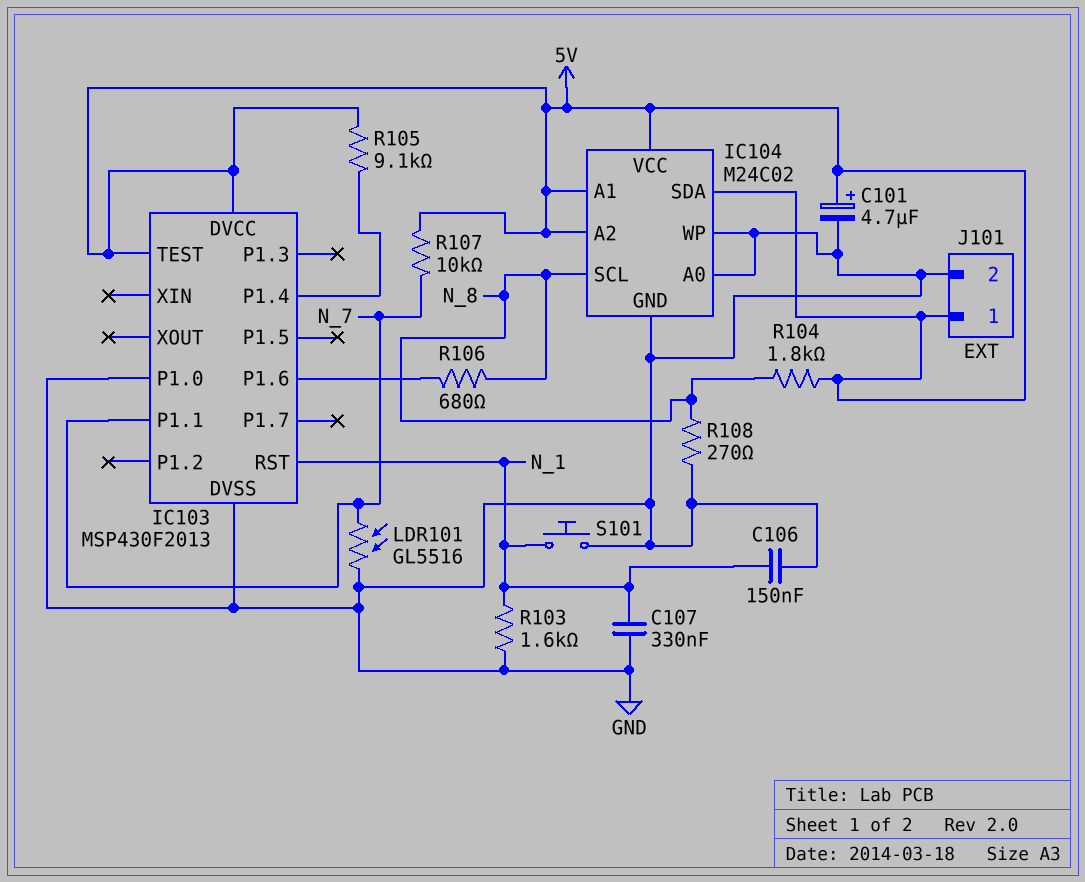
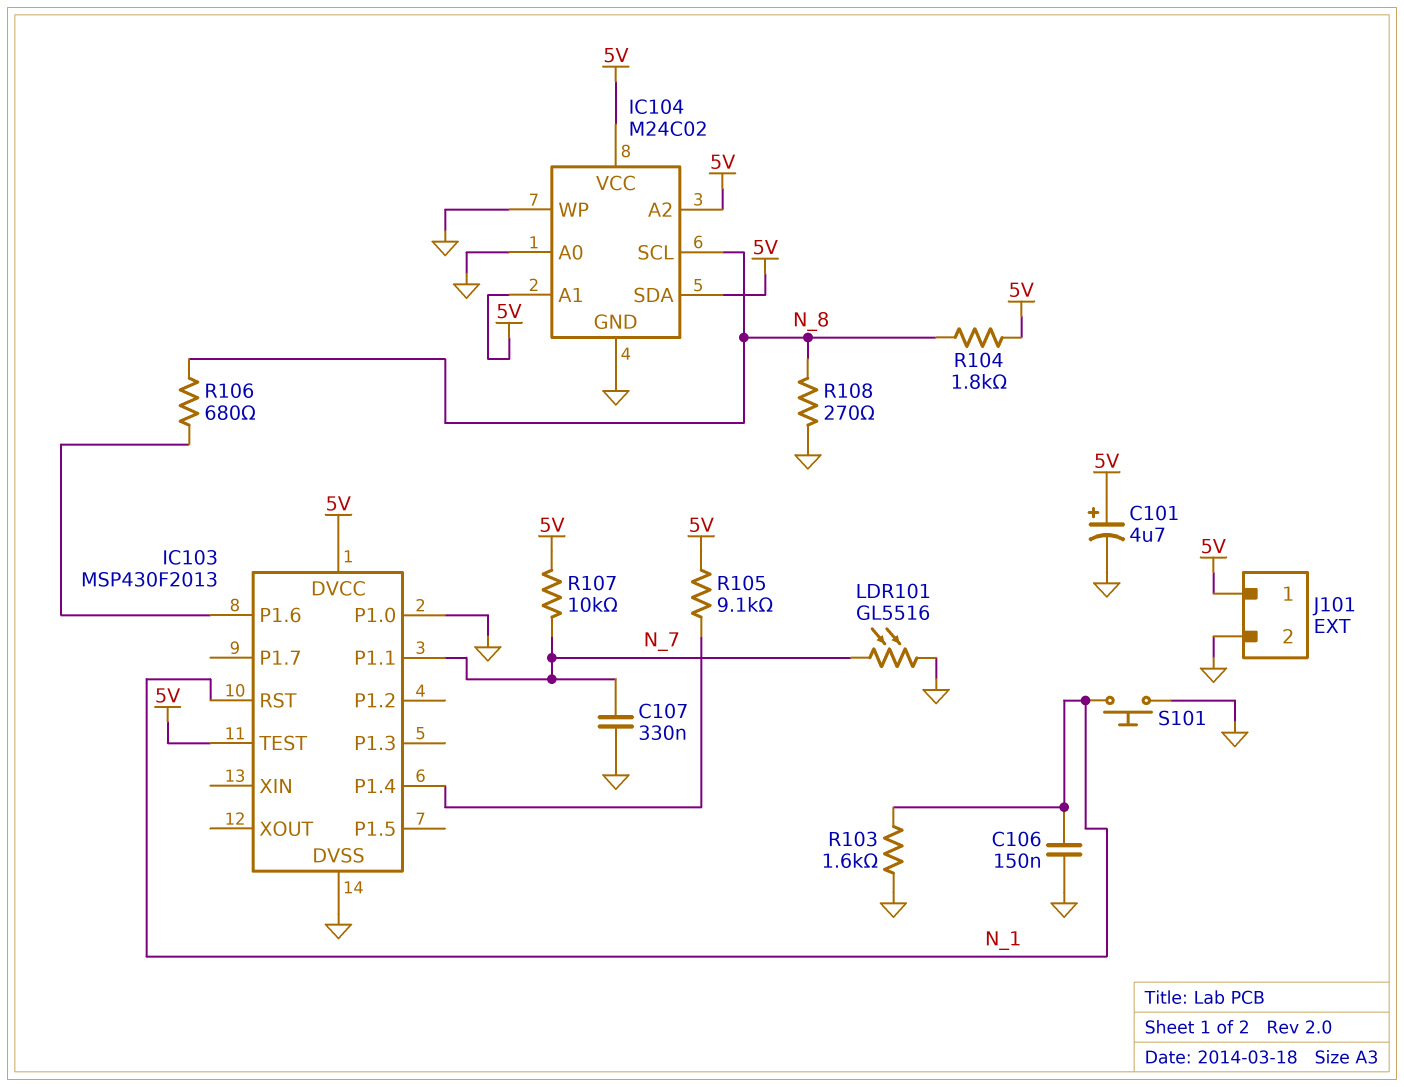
C107: 330nF (GND, N_1) -> 330nF (GND, N_7)

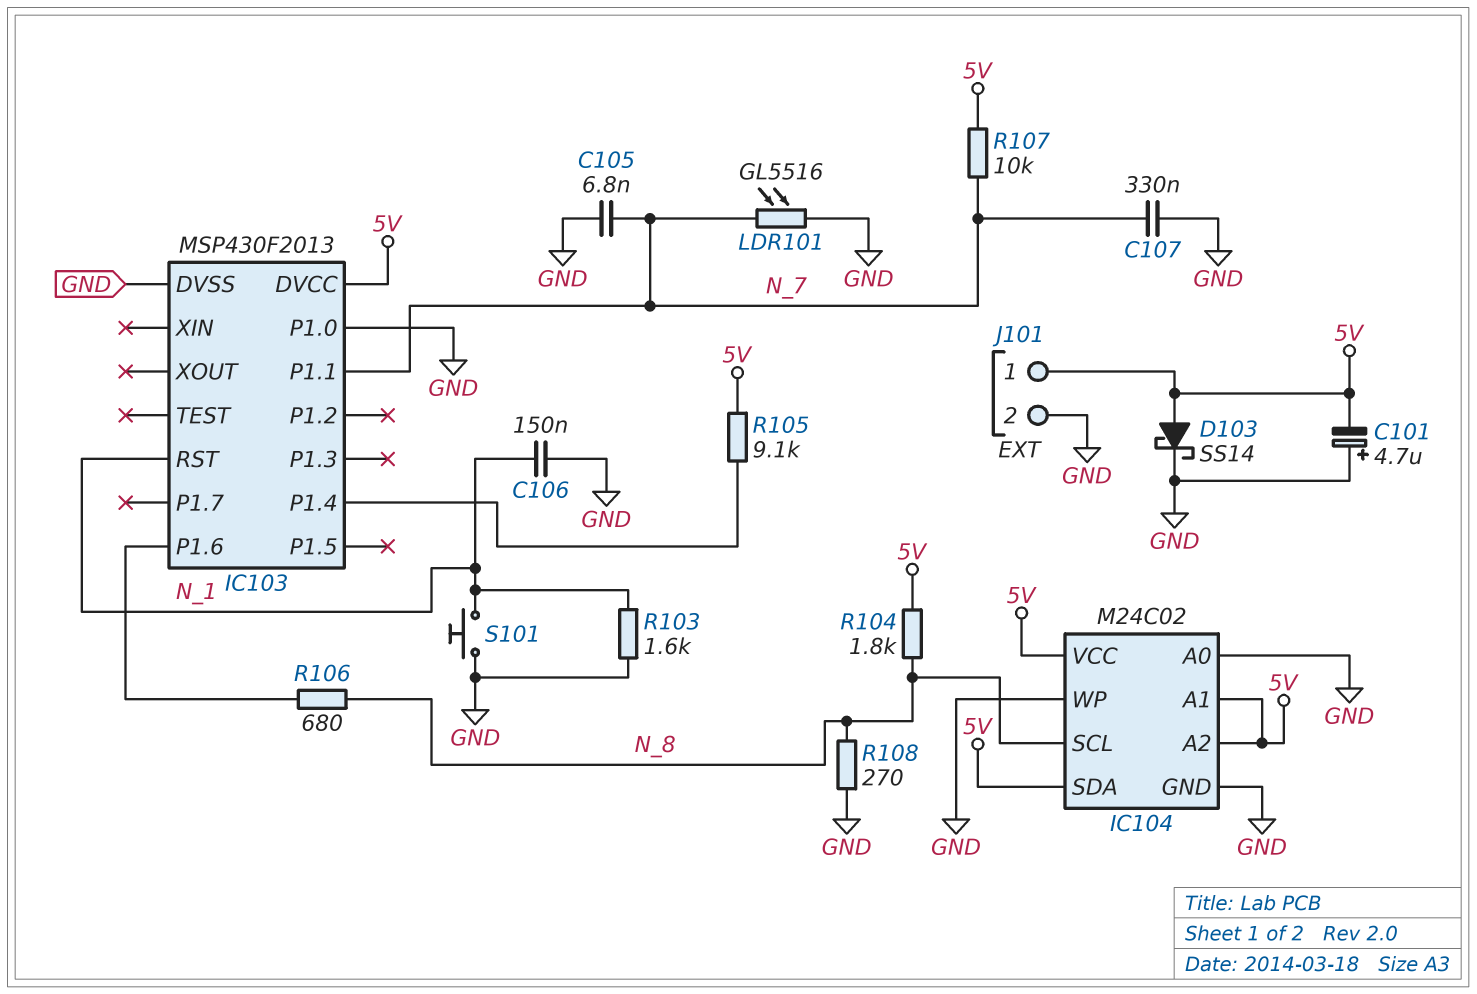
C101: 4.7uF (plus 5V, minus GND) -> 4.7uF (plus GND, minus 5V)
C105: none -> 6.8nF (GND, N_7)
D103: none -> schottky SS14 (A 5V, K GND)
IC103 pin TEST: 5V -> none

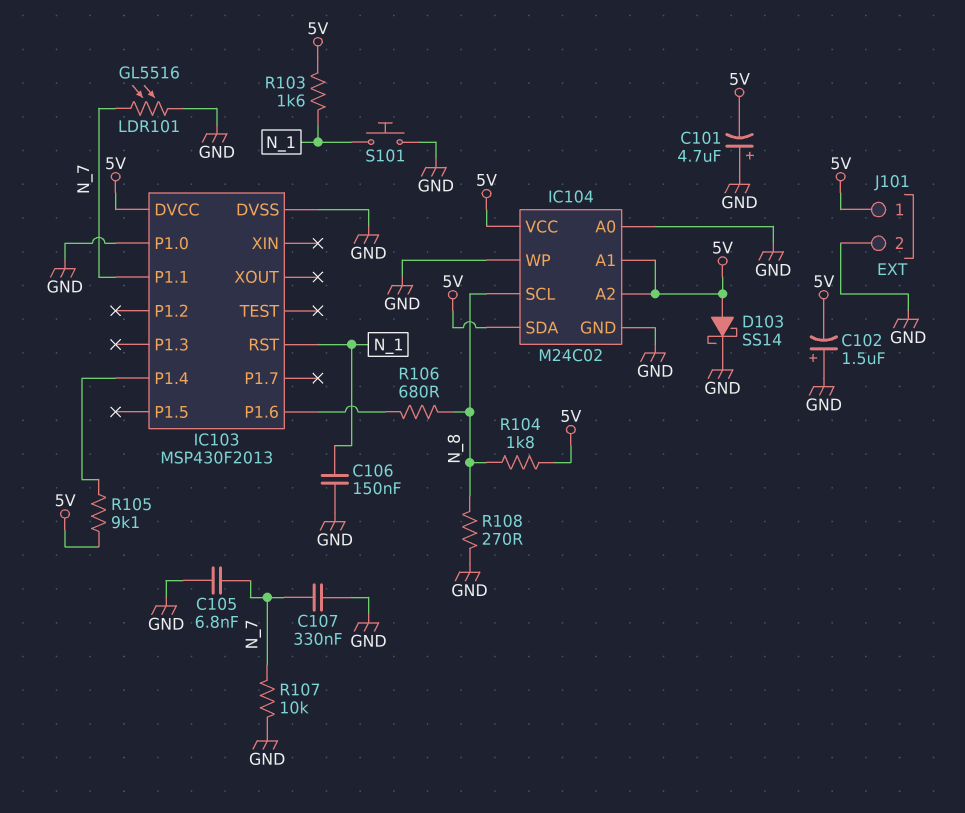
C102: none -> 1.5uF (plus GND, minus 5V)
R103: 1.6k (GND, N_1) -> 1.6k (5V, N_1)
R107: 10k (5V, N_7) -> 10k (GND, N_7)

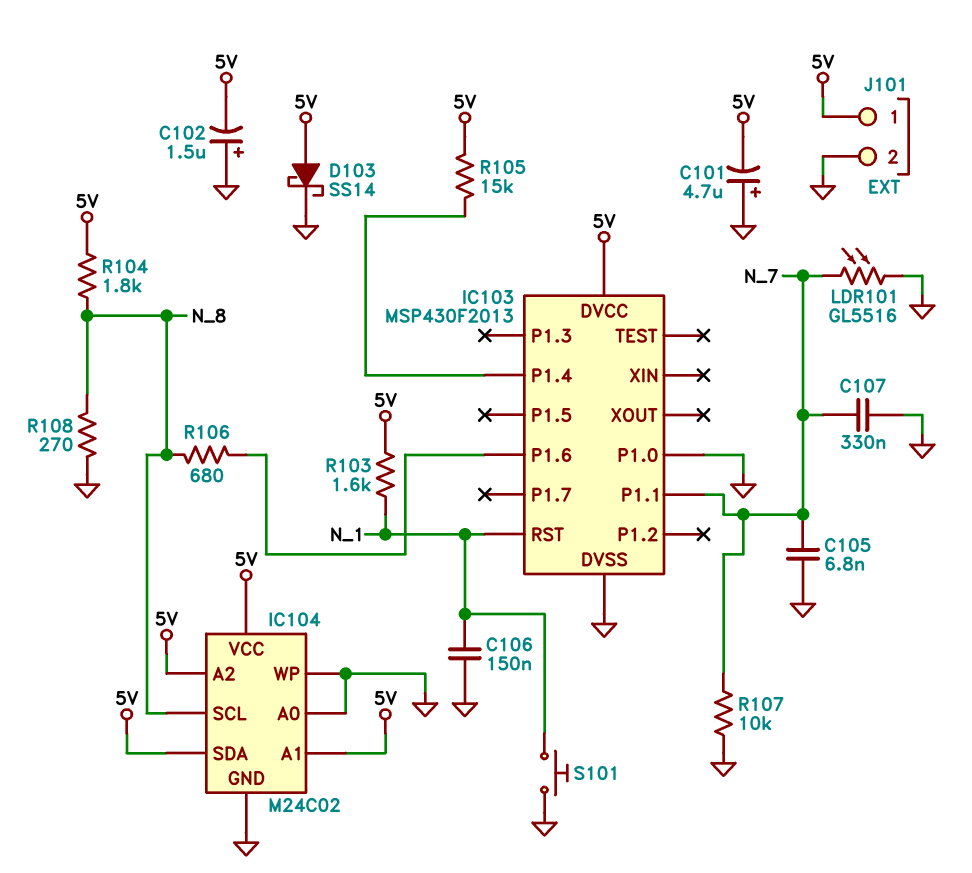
R105: 9.1k (5V, IC103/P1.4) -> 15k (5V, IC103/P1.4)

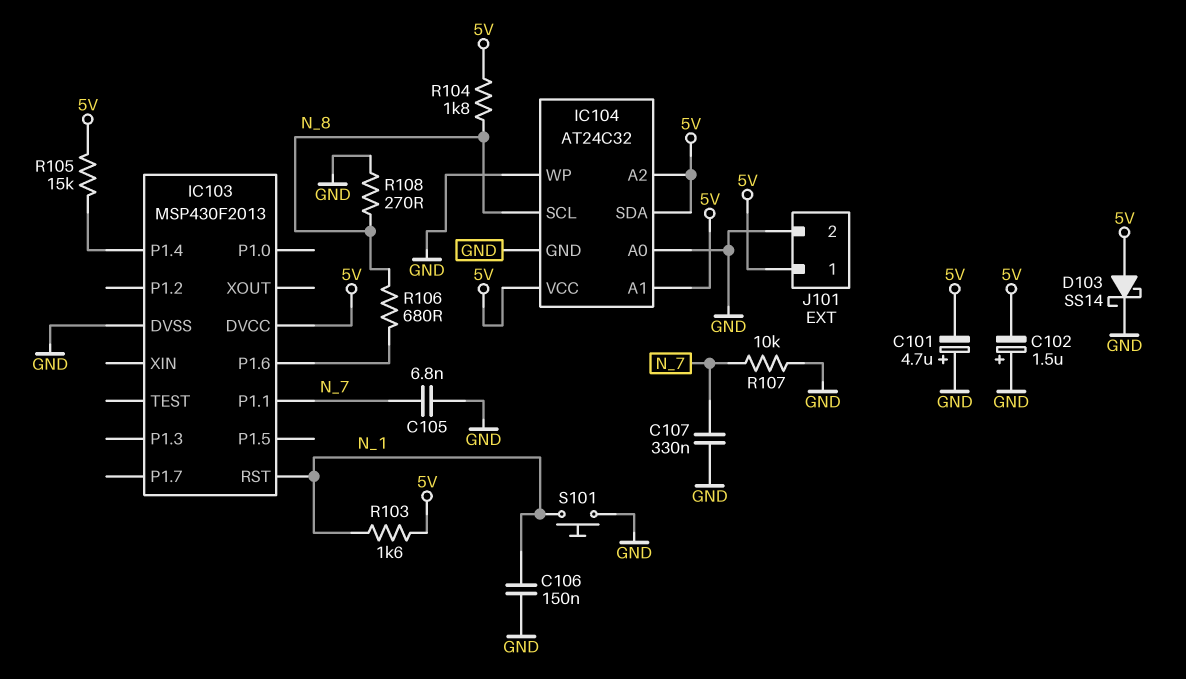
IC103 pin P1.0: GND -> none
IC104: M24C02 -> AT24C32
LDR101: GL5516 (GND, N_7) -> none

